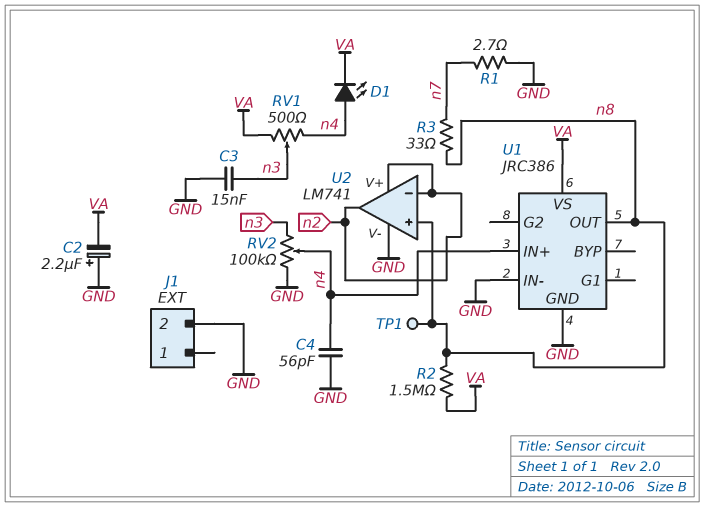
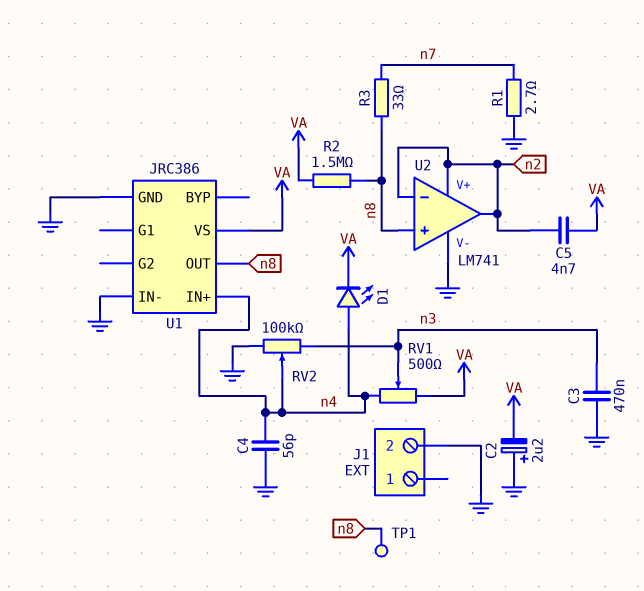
C3: 15nF (GND, n3) -> 470nF (GND, n3)
C5: none -> 4.7nF (VA, n2)

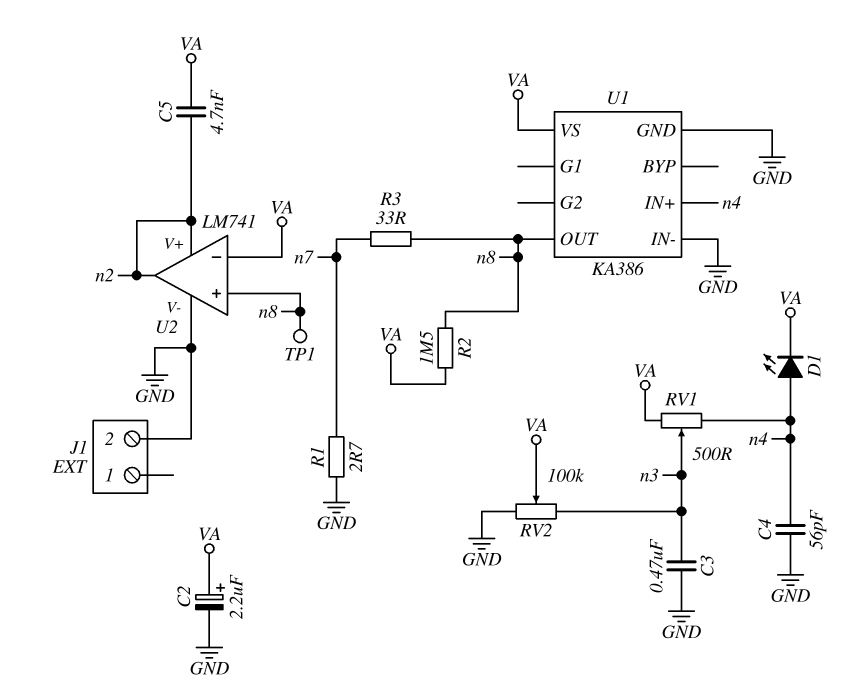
C2: 2.2uF (plus GND, minus VA) -> 2.2uF (plus VA, minus GND)
RV2: 100k (GND, n3, wiper n4) -> 100k (GND, n3, wiper VA)
U1: JRC386 -> KA386
U2 pin in-: n2 -> VA

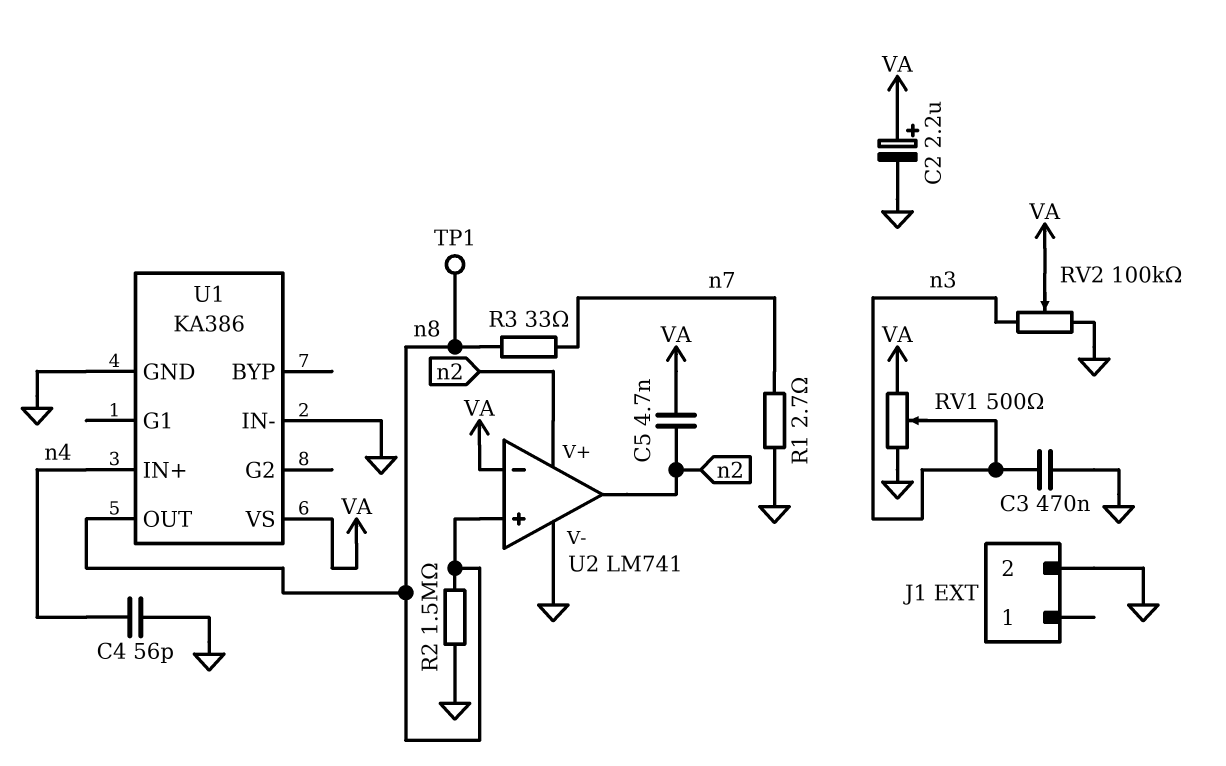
D1: LED (A n4, K VA) -> none
R2: 1.5M (VA, n8) -> 1.5M (GND, n8)
RV1: 500 (VA, n4, wiper n3) -> 500 (GND, VA, wiper n3)

